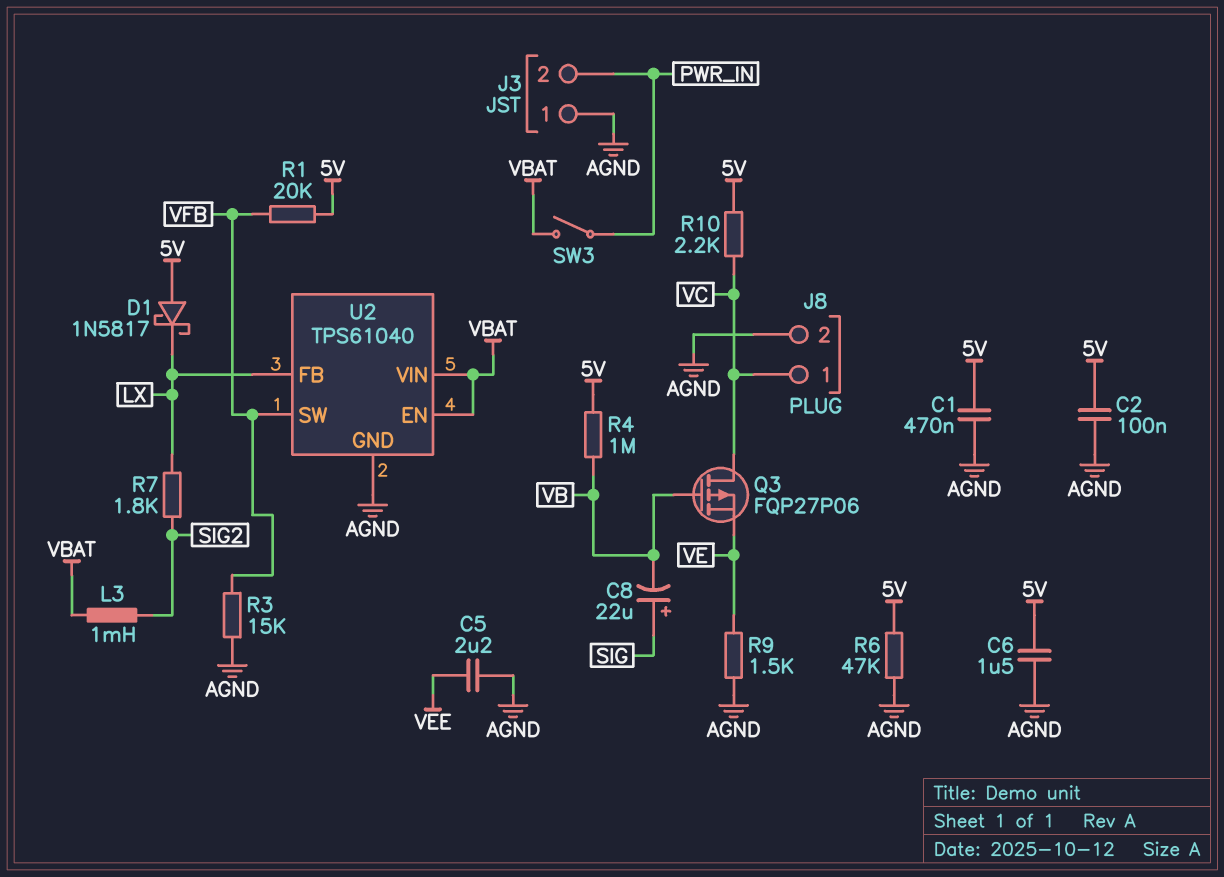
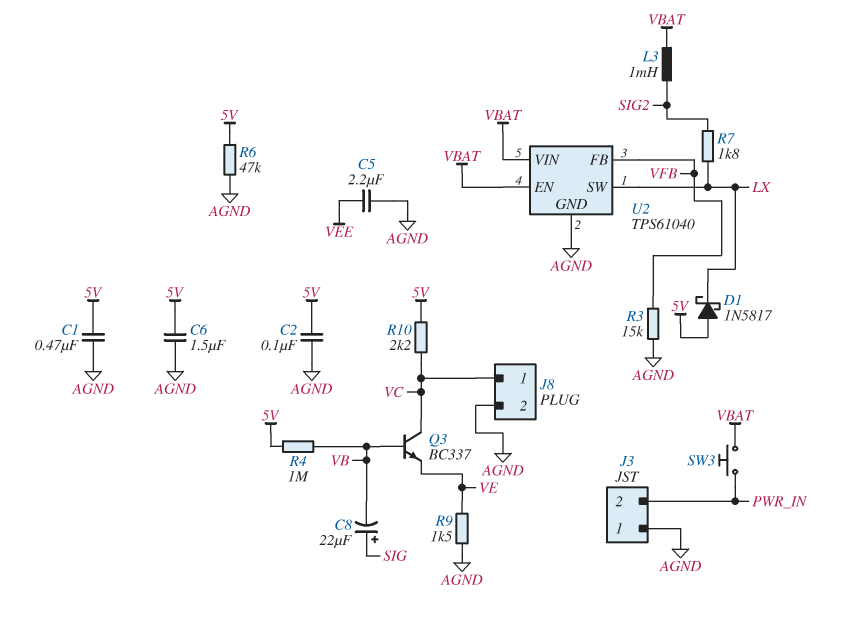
Q3: PMOS FQP27P06 (G VB, D VC, S VE) -> NPN BC337 (B VB, C VC, E VE)
R1: 20k (5V, VFB) -> none
SW3: switch (PWR_IN, VBAT) -> button (PWR_IN, VBAT)
U2 pin FB: LX -> VFB
U2 pin SW: VFB -> LX

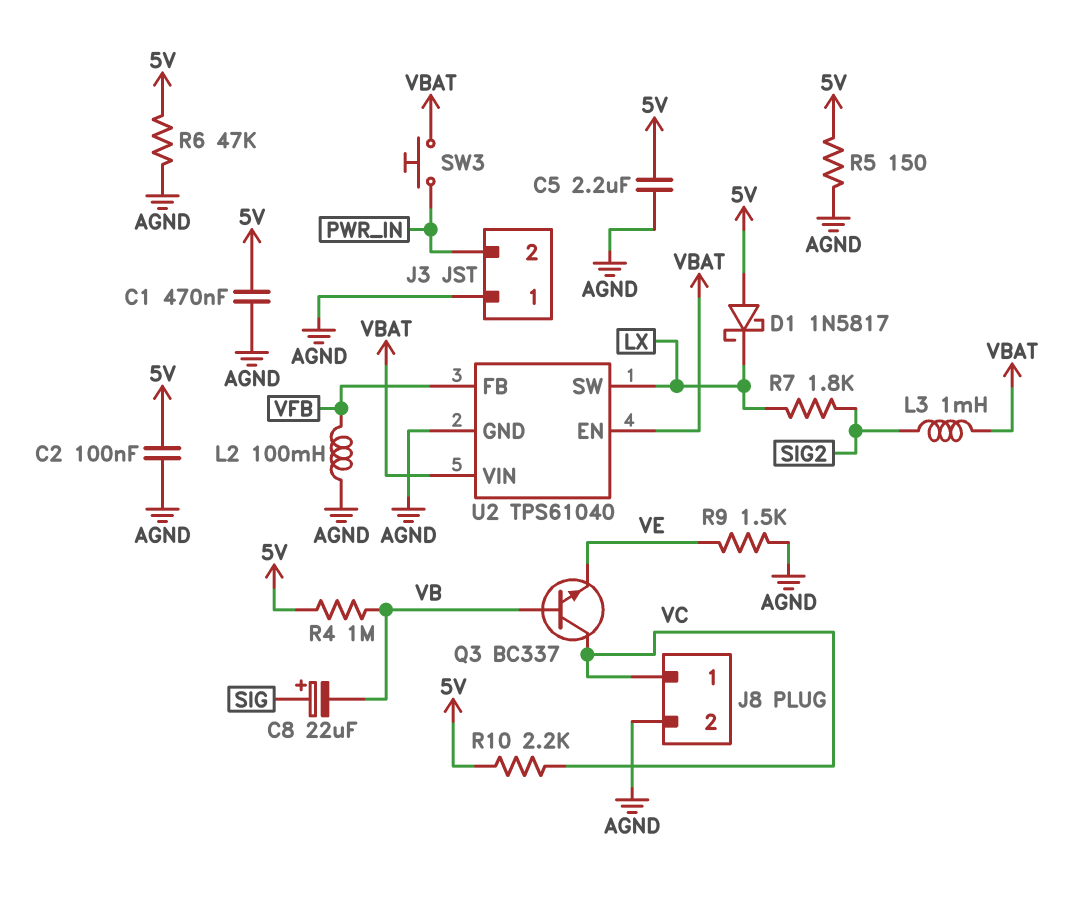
C5: 2.2uF (AGND, VEE) -> 2.2uF (5V, AGND)
C6: 1.5uF (5V, AGND) -> none
L2: none -> 100mH (AGND, VFB)
R3: 15k (AGND, VFB) -> none
R5: none -> 150 (5V, AGND)

